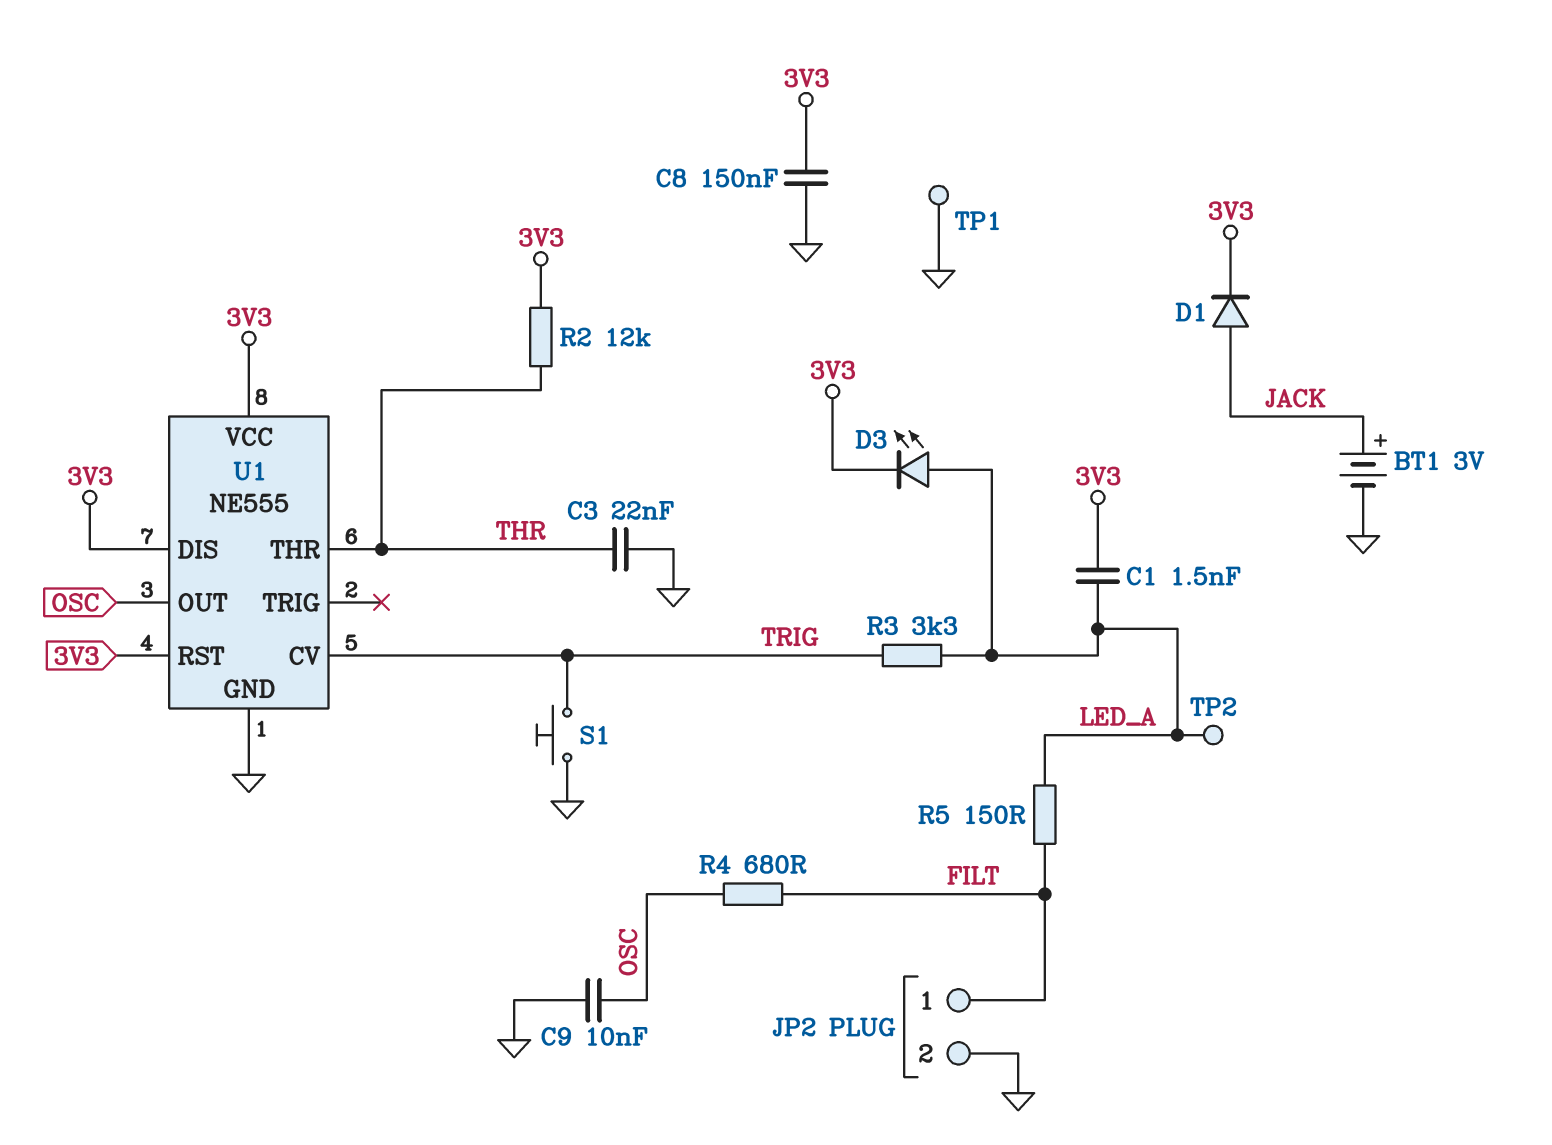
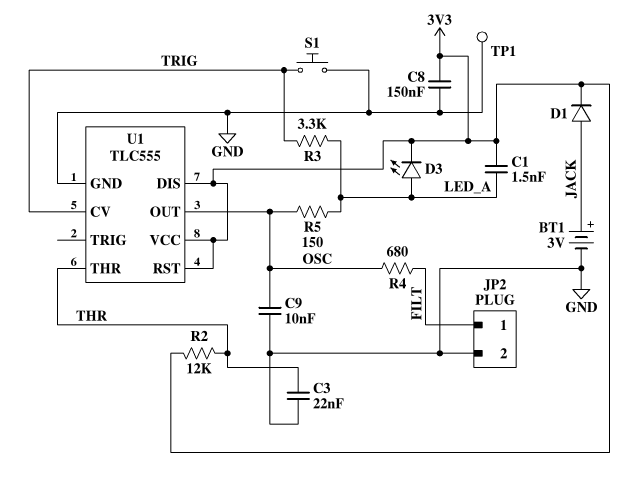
R5: 150 (FILT, LED_A) -> 150 (LED_A, OSC)
TP2: test point (LED_A) -> none
U1: NE555 -> TLC555

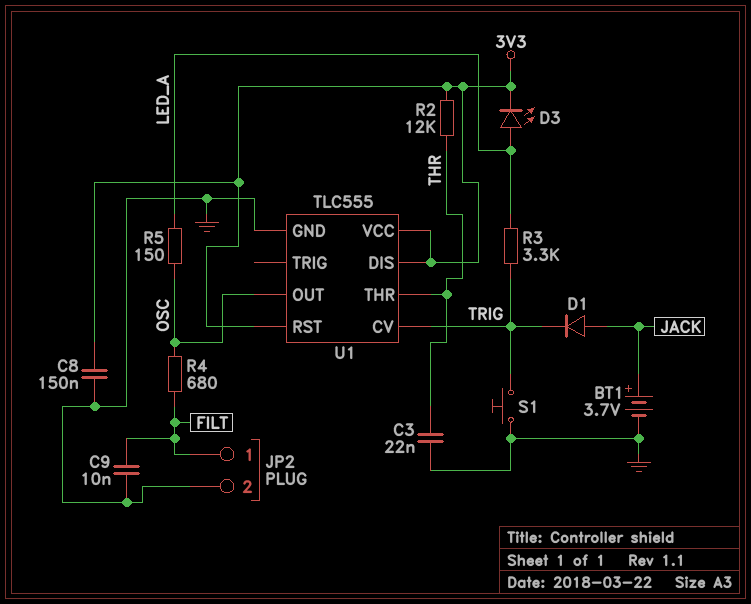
BT1: 3V (plus JACK, minus GND) -> 3.7V (plus JACK, minus GND)
C1: 1.5nF (3V3, LED_A) -> none
C9: 10nF (GND, OSC) -> 10nF (FILT, GND)
D1: diode (A JACK, K 3V3) -> diode (A JACK, K TRIG)
TP1: test point (GND) -> none

